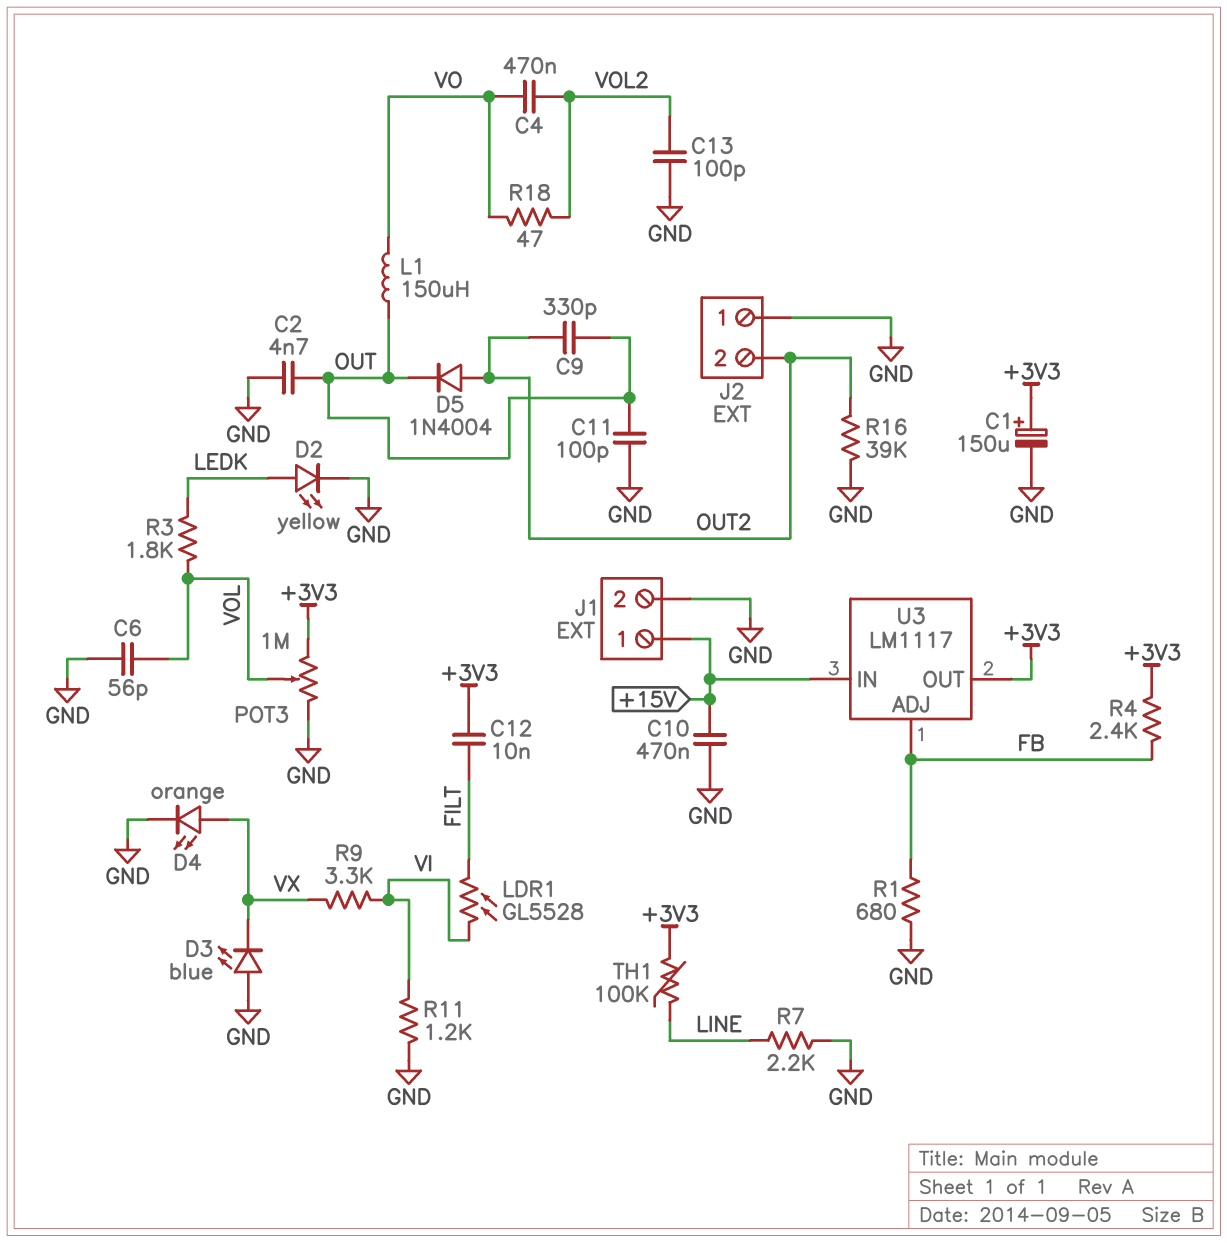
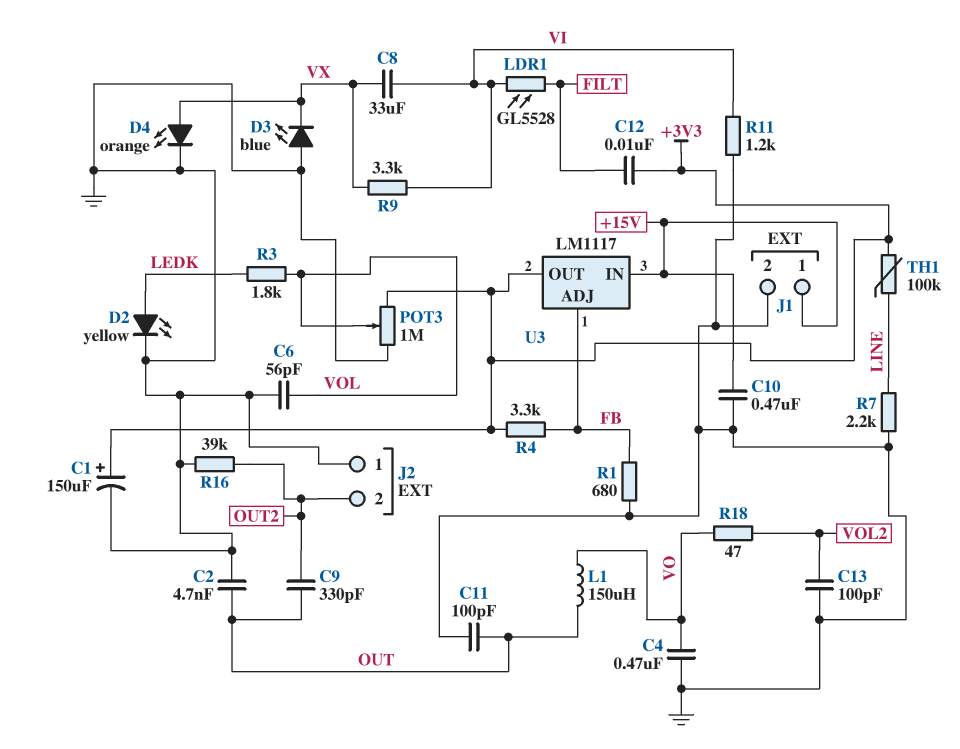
C4: 470nF (VO, VOL2) -> 470nF (GND, VO)
C8: none -> 33uF (VI, VX)
D5: diode 1N4004 (A OUT2, K OUT) -> none
R4: 2.4k (+3V3, FB) -> 3.3k (+3V3, FB)

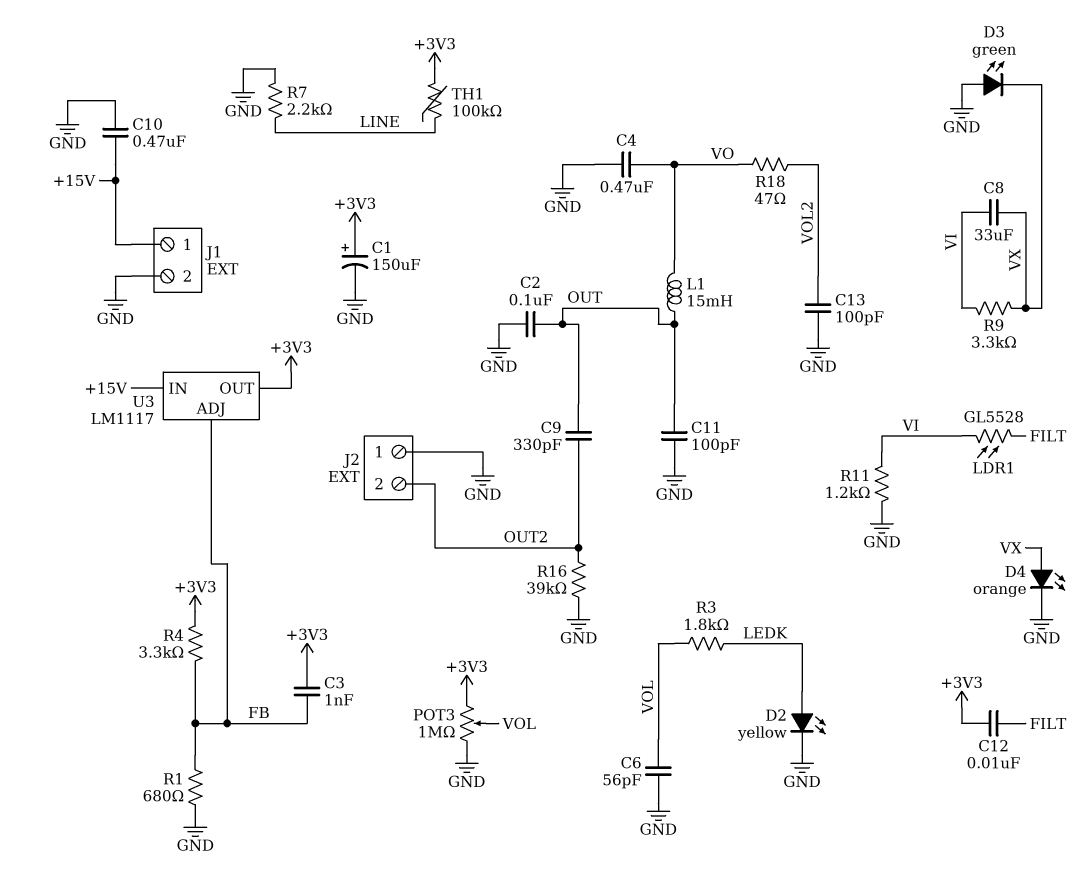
C2: 4.7nF (GND, OUT) -> 100nF (GND, OUT)
C3: none -> 1nF (+3V3, FB)
D3: LED blue (A GND, K VX) -> LED green (A GND, K VX)
L1: 150uH (OUT, VO) -> 15mH (OUT, VO)

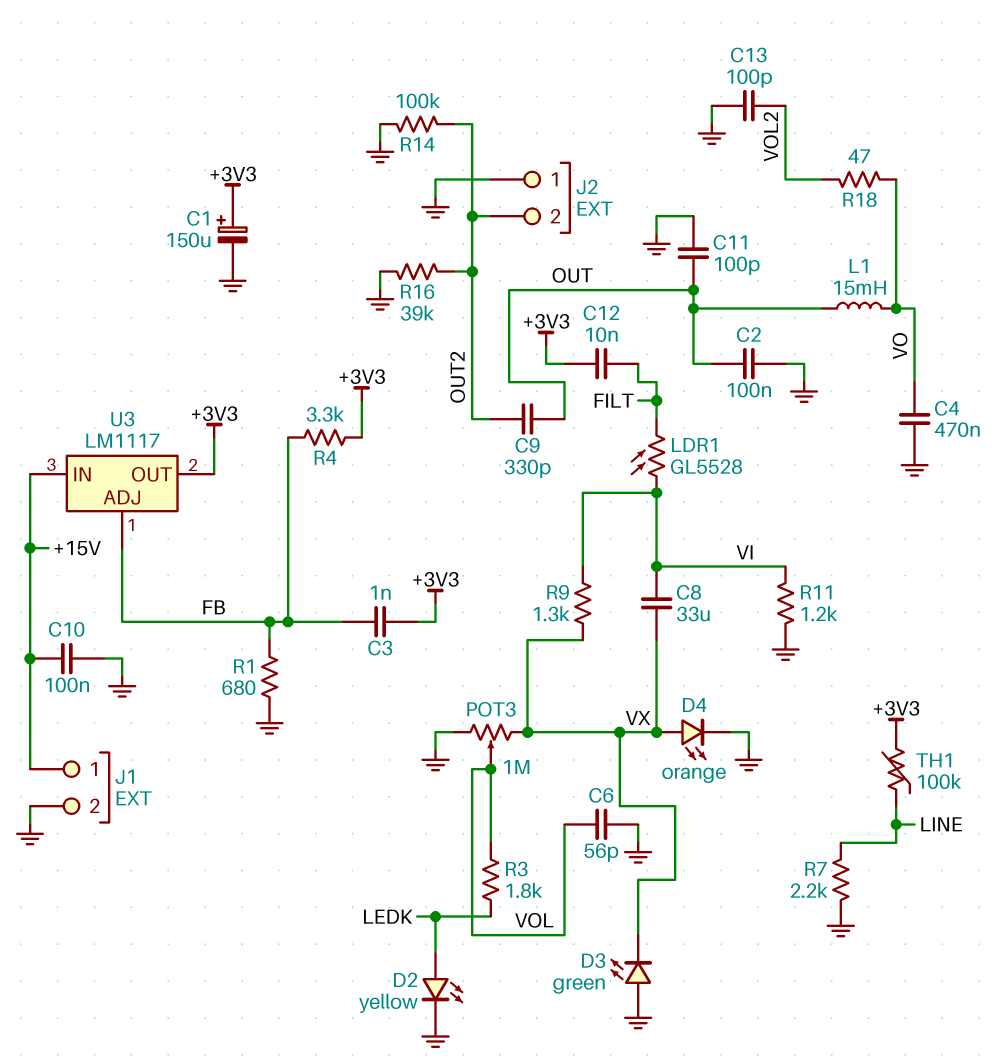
C10: 470nF (+15V, GND) -> 100nF (+15V, GND)
POT3: 1M (+3V3, GND, wiper VOL) -> 1M (GND, VX, wiper VOL)
R9: 3.3k (VI, VX) -> 1.3k (VI, VX)
R14: none -> 100k (GND, OUT2)

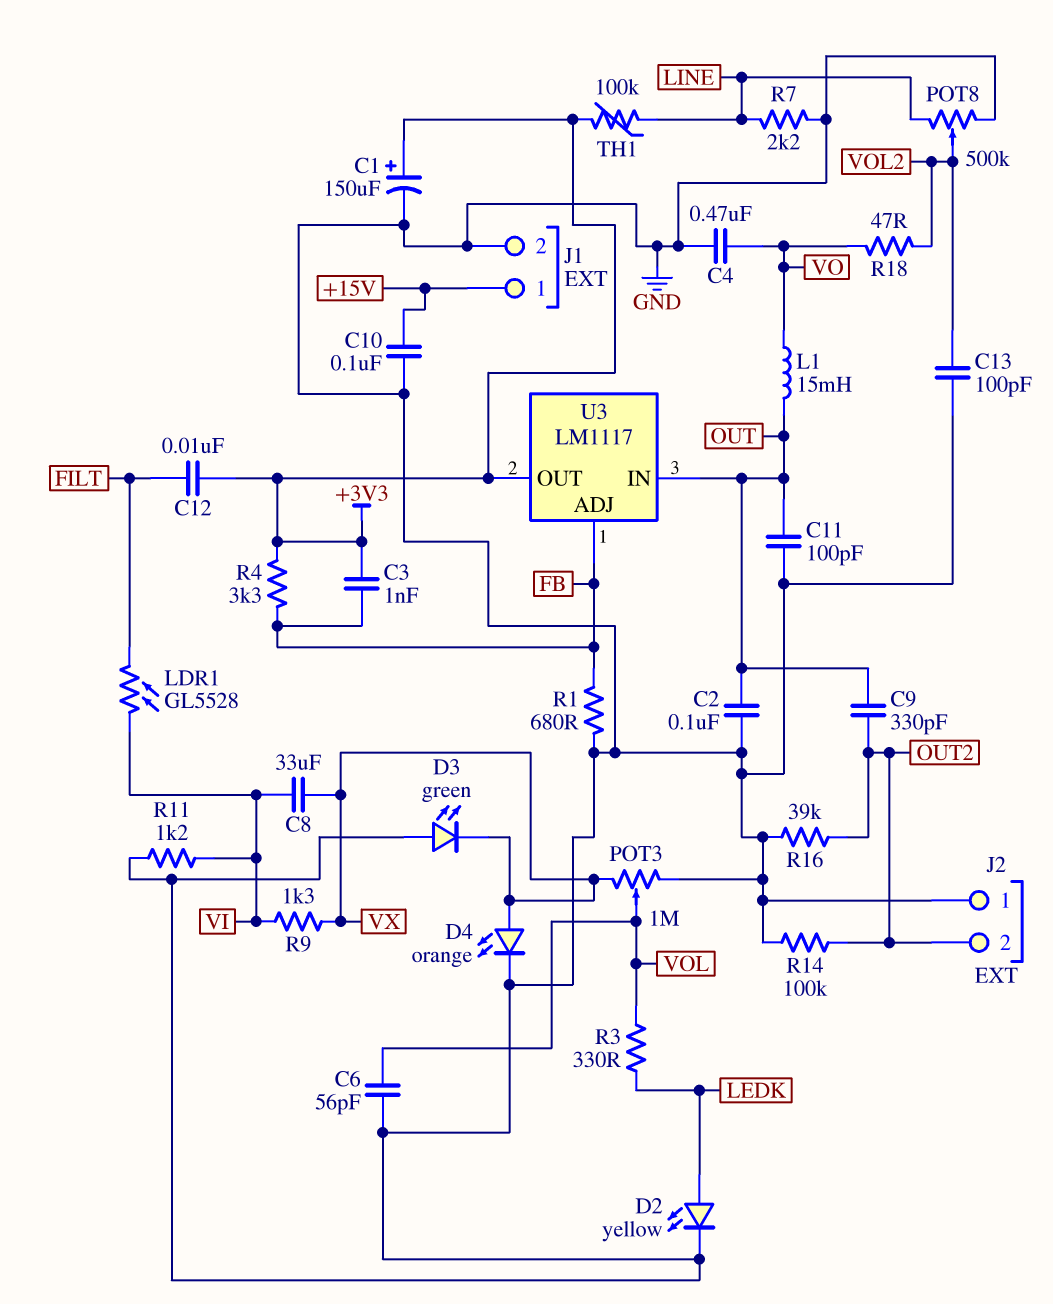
POT8: none -> 500k (GND, LINE, wiper VOL2)
R3: 1.8k (LEDK, VOL) -> 330 (LEDK, VOL)
U3 pin IN: +15V -> OUT

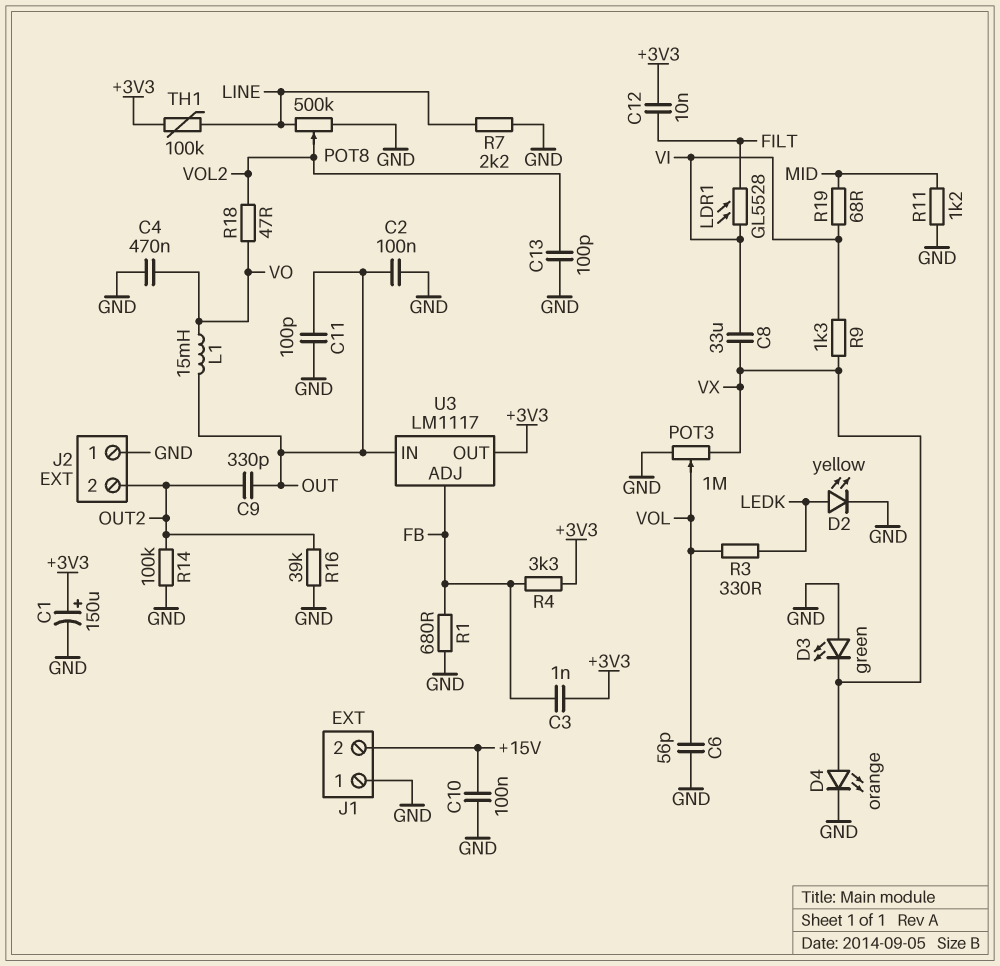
J1 pin 1: +15V -> GND
J1 pin 2: GND -> +15V
R11: 1.2k (GND, VI) -> 1.2k (GND, MID)
R19: none -> 68 (MID, VI)

